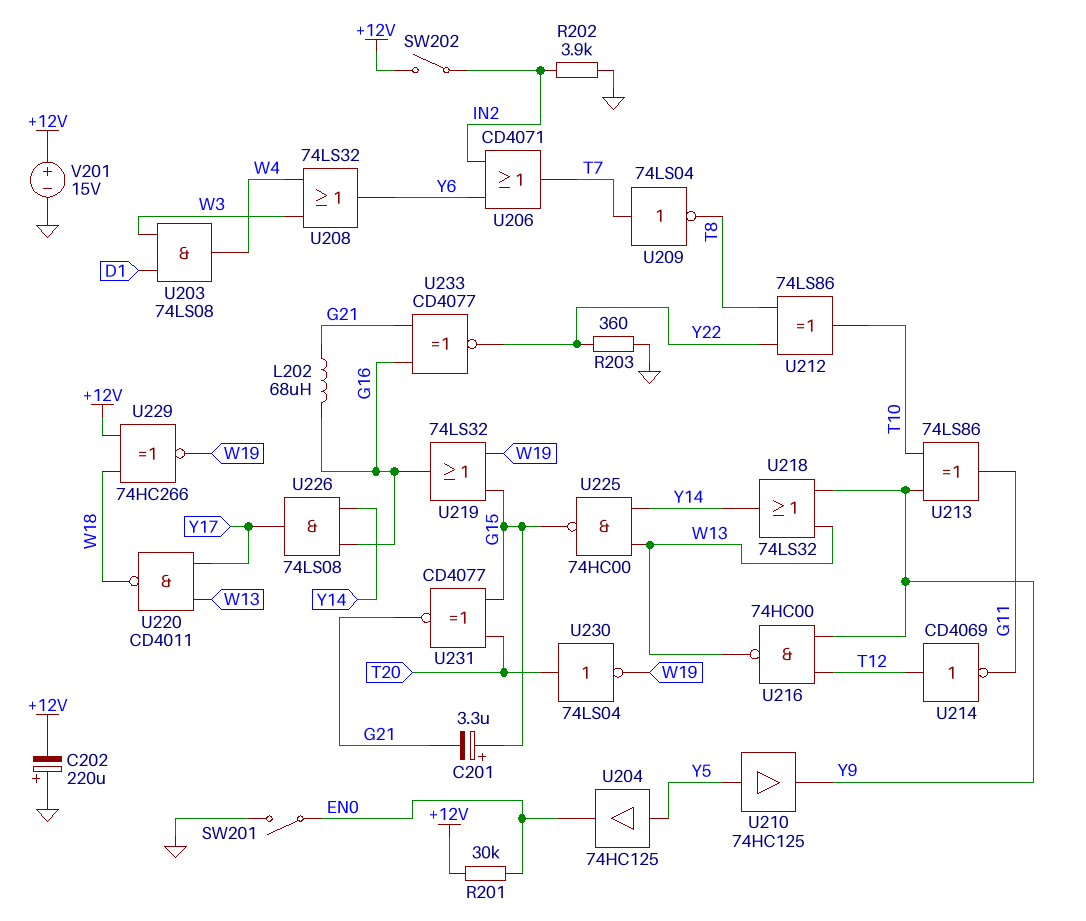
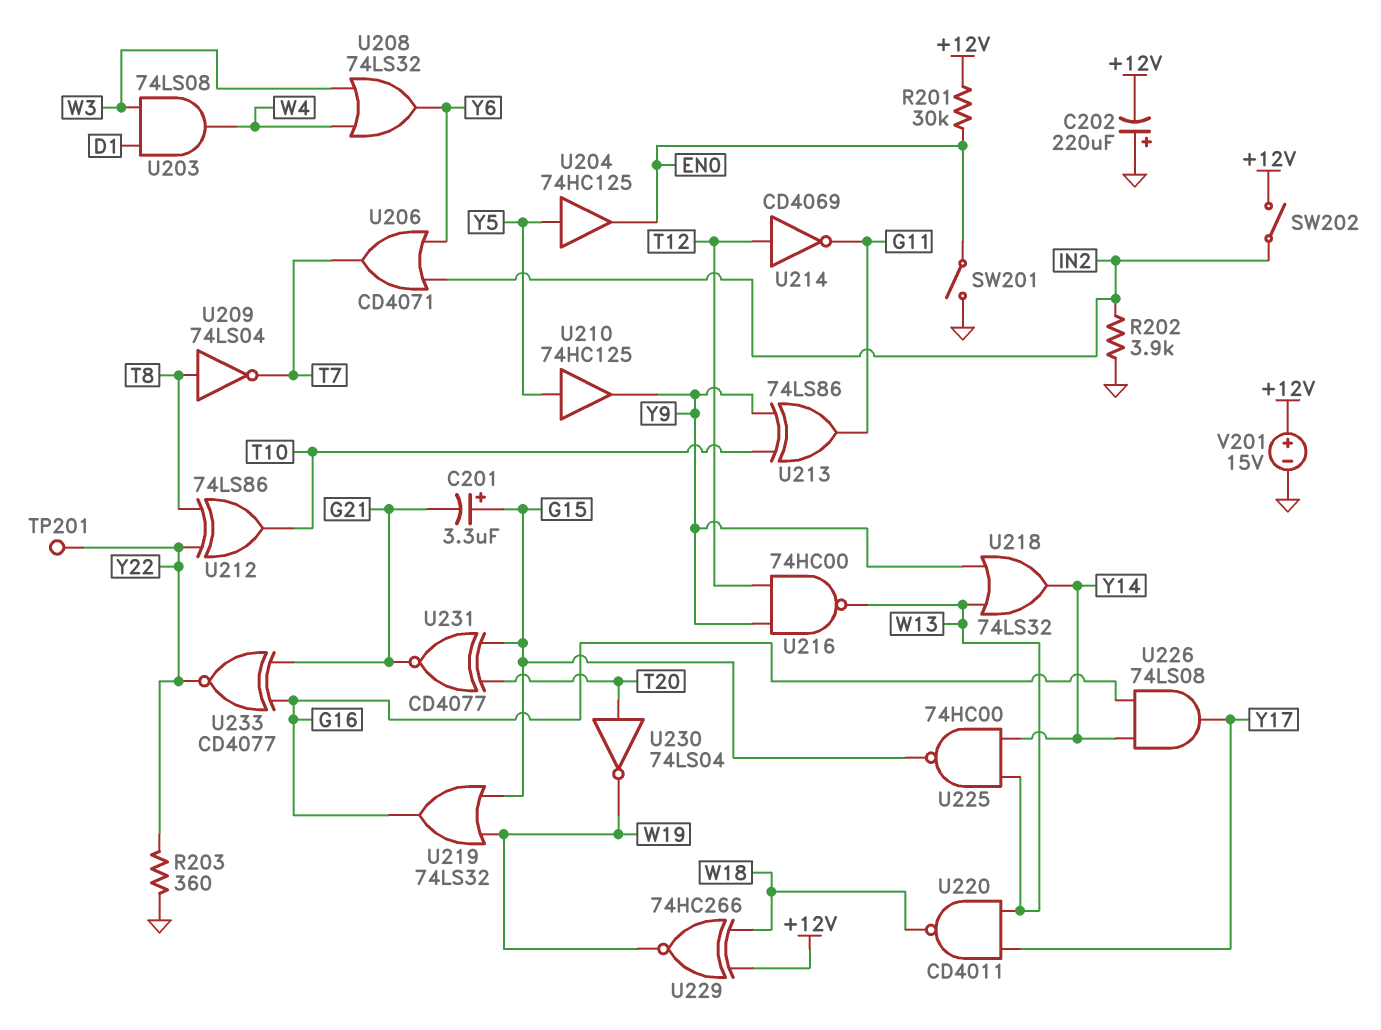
L202: 68uH (G16, G21) -> none
TP201: none -> test point (Y22)
U209: NOT 74LS04 (in T7, out T8) -> NOT 74LS04 (in T8, out T7)

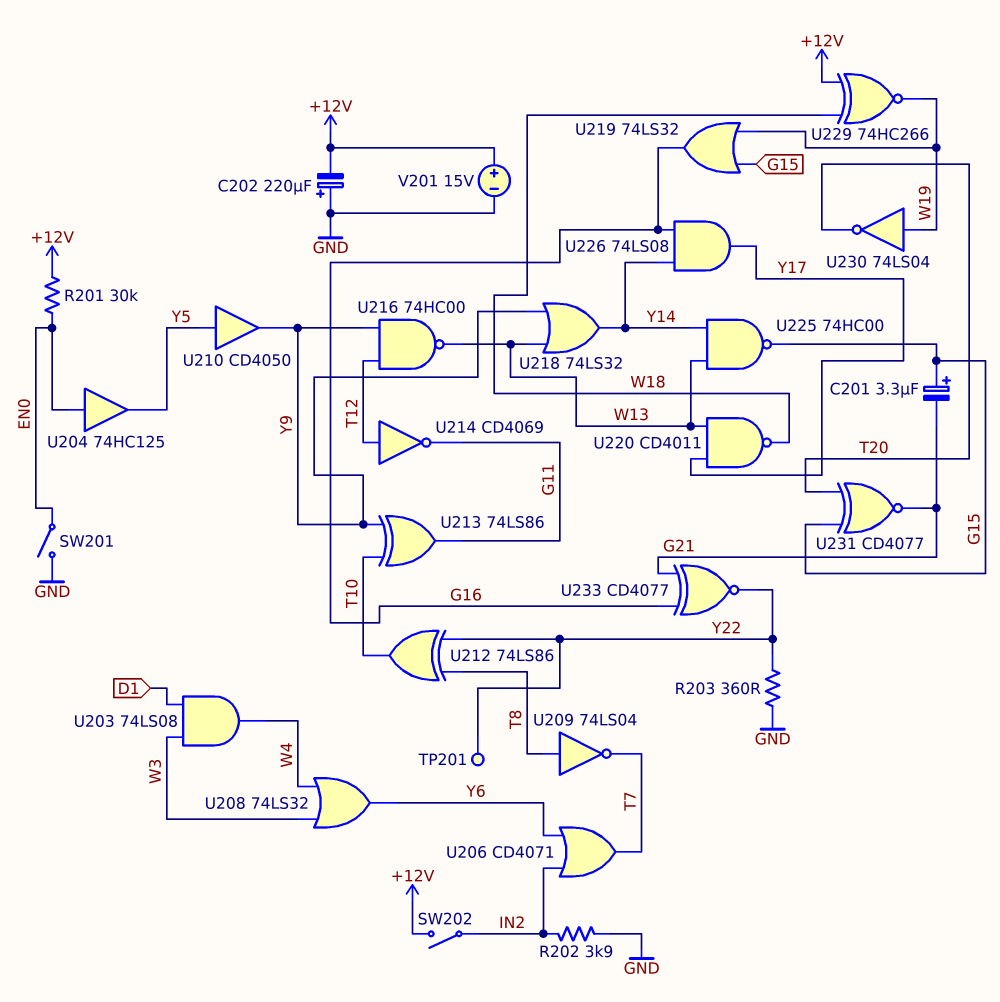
U204: buffer 74HC125 (in Y5, out EN0) -> buffer 74HC125 (in EN0, out Y5)
U210: buffer 74HC125 (in Y5, out Y9) -> buffer CD4050 (in Y5, out Y9)
U230: NOT 74LS04 (in T20, out W19) -> NOT 74LS04 (in W19, out T20)

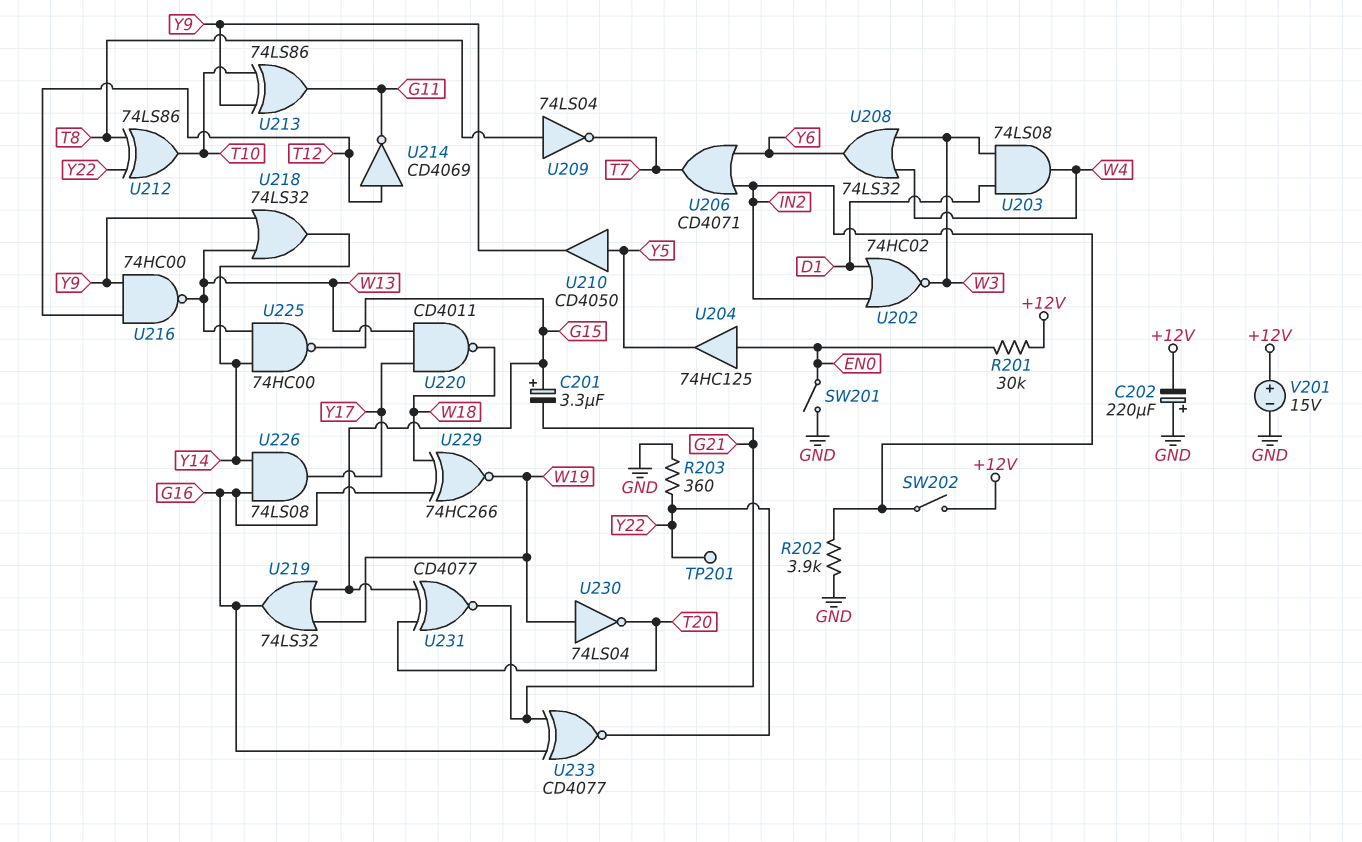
U202: none -> NOR 74HC02 (in D1, in IN2, out W3)
U229: XNOR 74HC266 (in +12V, in W18, out W19) -> XNOR 74HC266 (in G16, in W18, out W19)

